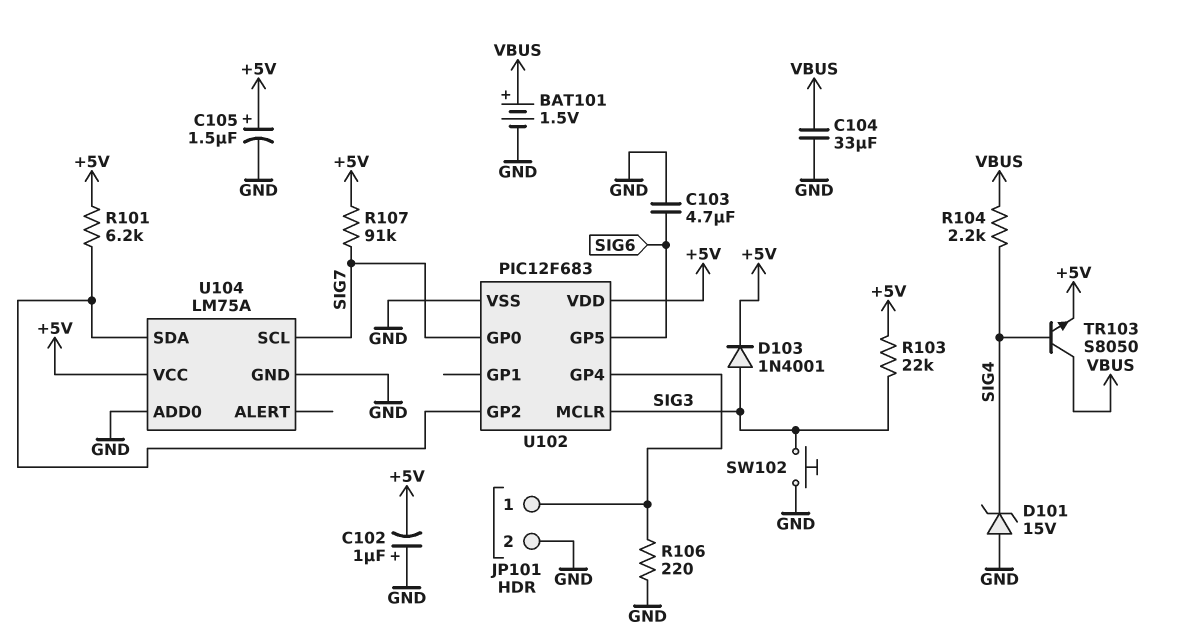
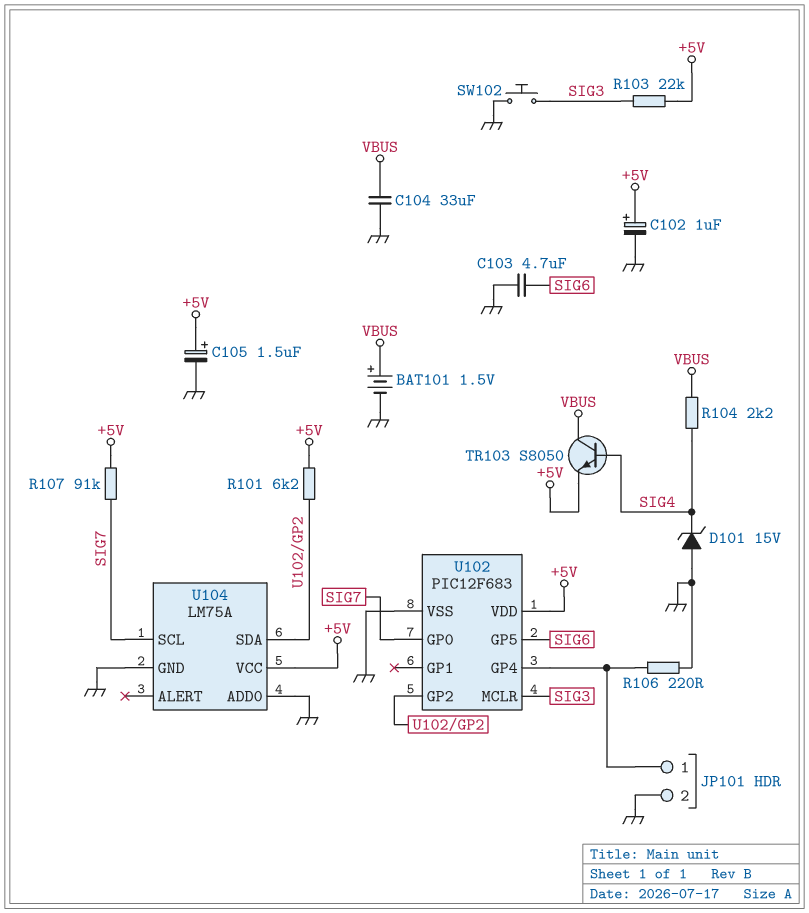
C102: 1uF (plus GND, minus +5V) -> 1uF (plus +5V, minus GND)
D103: diode 1N4001 (A SIG3, K +5V) -> none

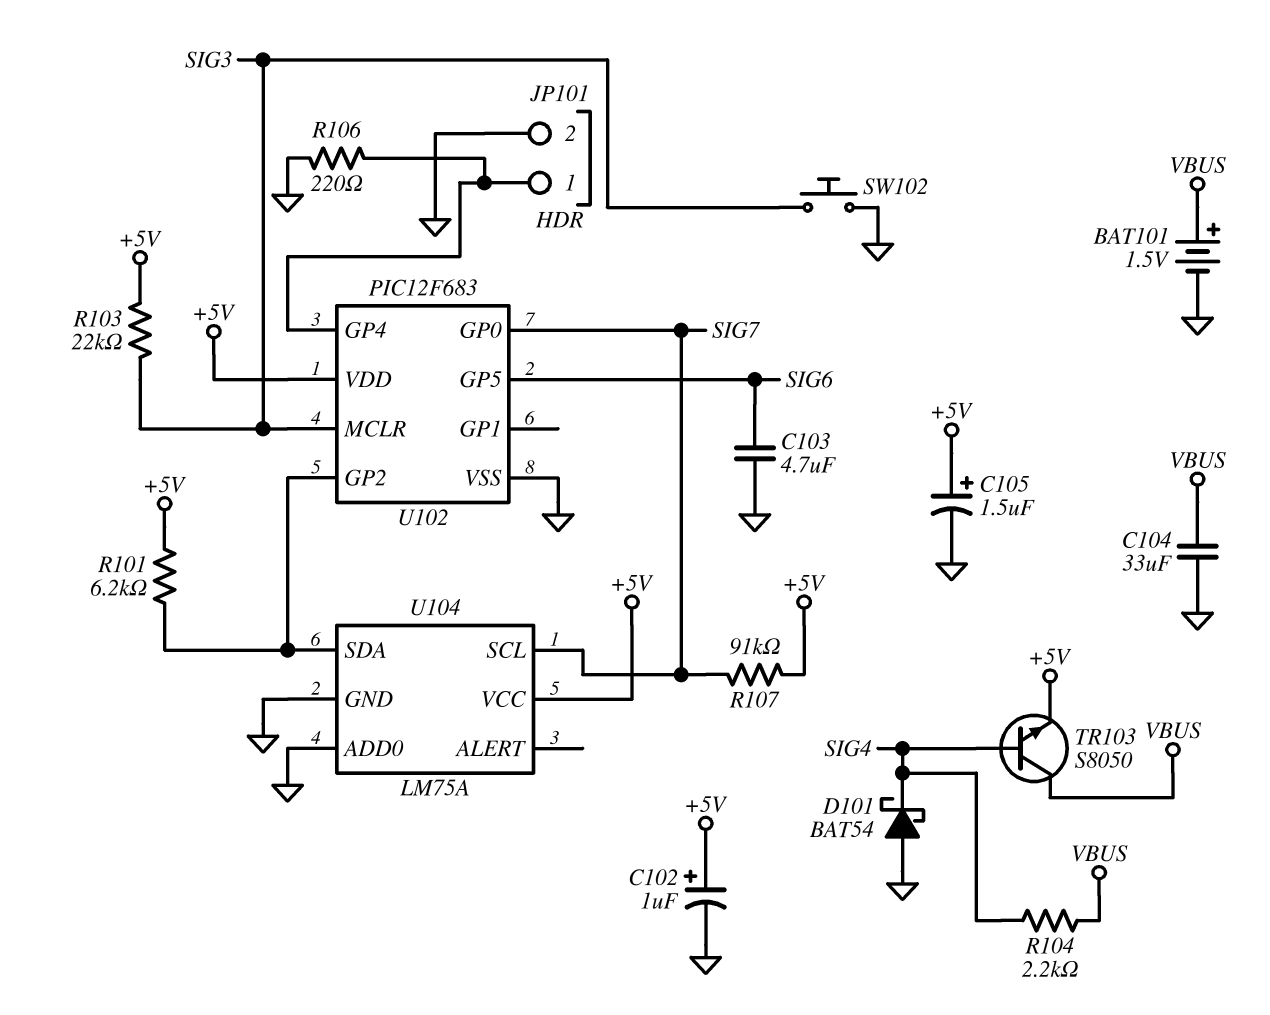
D101: zener 15V (A GND, K SIG4) -> schottky BAT54 (A GND, K SIG4)

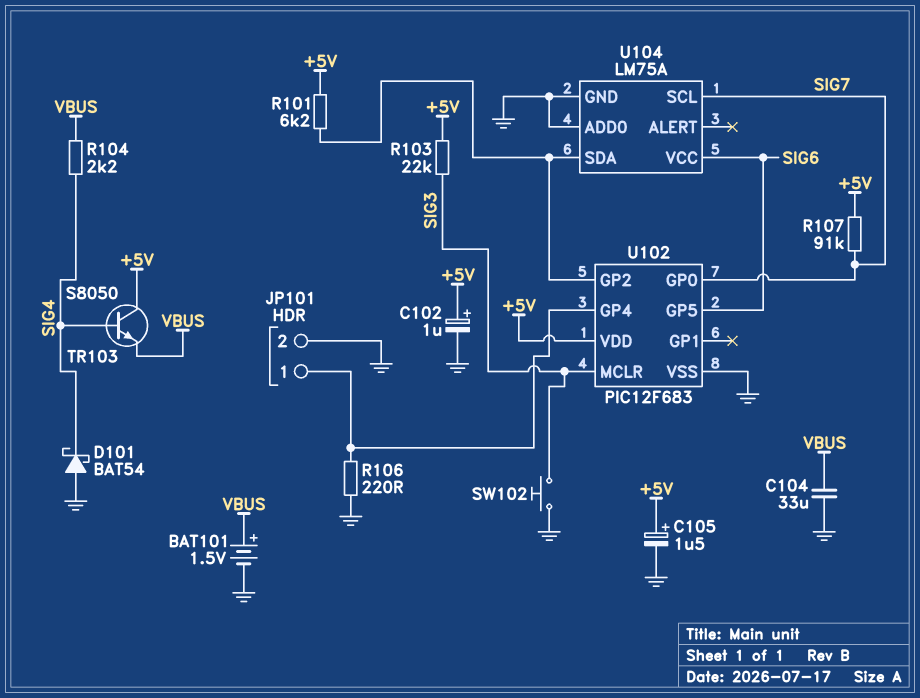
C103: 4.7uF (GND, SIG6) -> none
TR103: NPN S8050 (B SIG4, C VBUS, E +5V) -> NPN S8050 (B SIG4, C +5V, E VBUS)
U104 pin VCC: +5V -> SIG6

